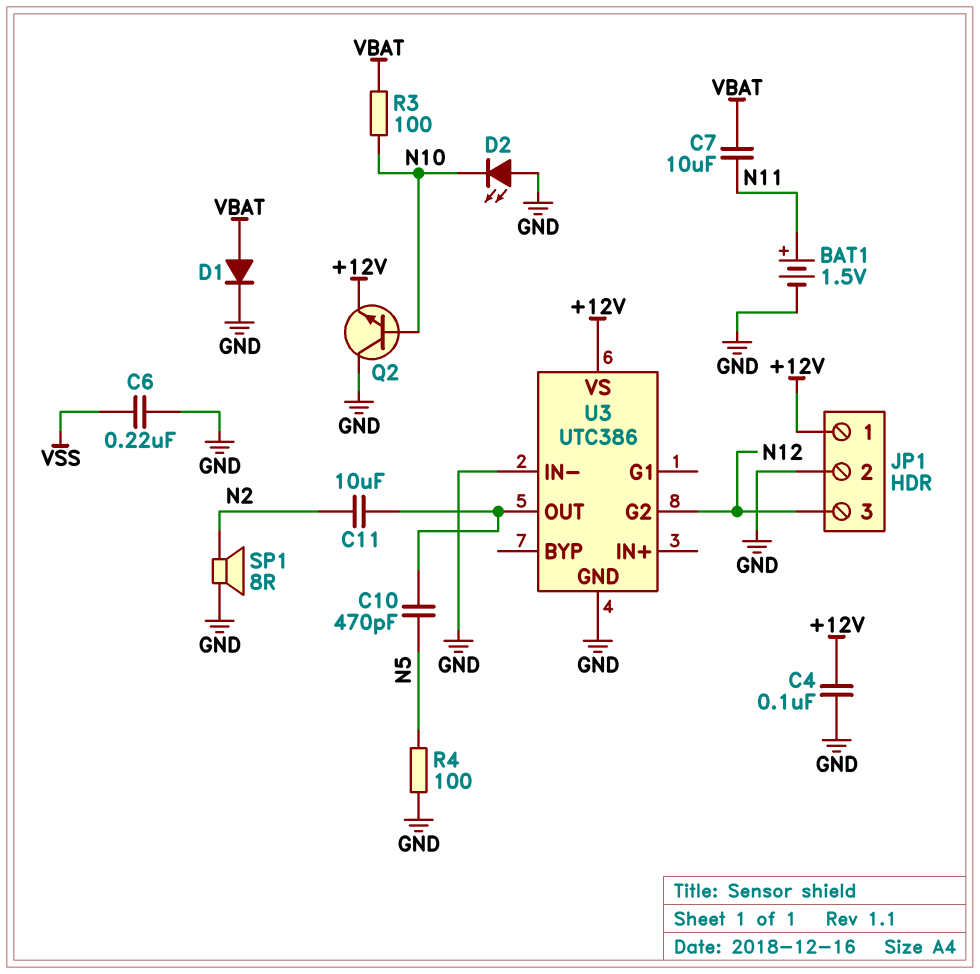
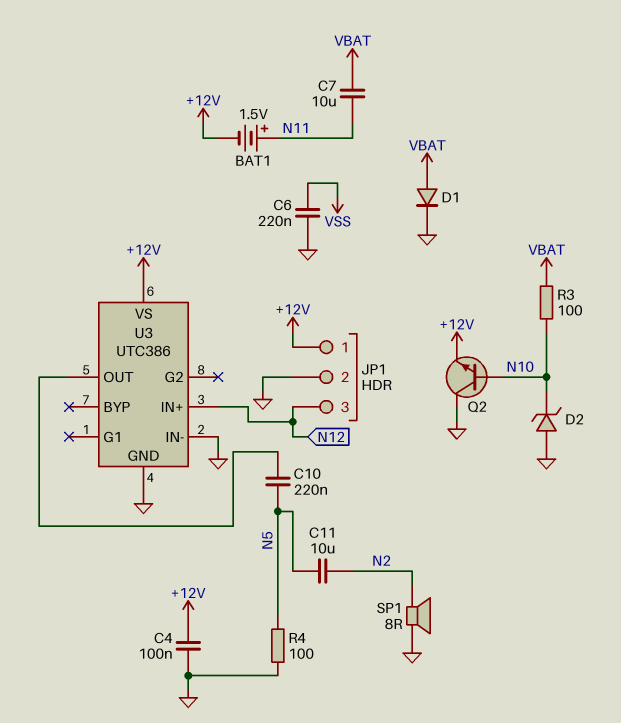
BAT1: 1.5V (plus N11, minus GND) -> 1.5V (plus N11, minus +12V)
C10: 470pF (N5, U3/OUT) -> 220nF (N5, U3/OUT)
C11: 10uF (N2, U3/OUT) -> 10uF (N2, N5)
D2: LED (A GND, K N10) -> zener (A GND, K N10)
U3 pin G2: N12 -> none
U3 pin IN+: none -> N12

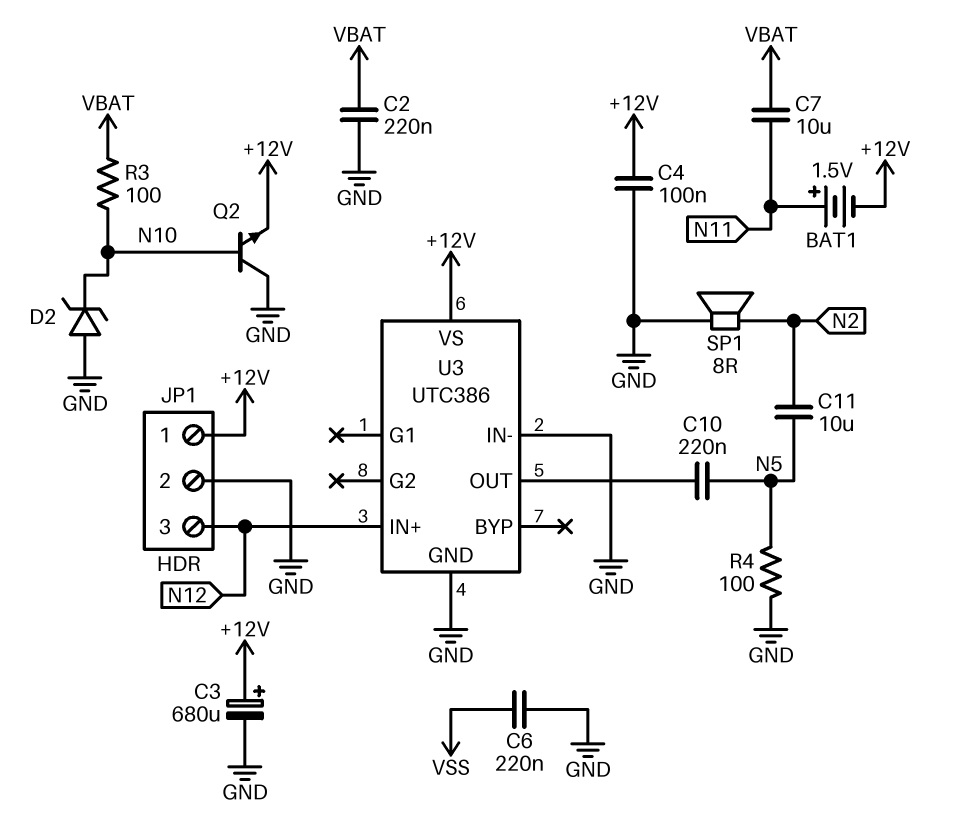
C2: none -> 220nF (GND, VBAT)
C3: none -> 680uF (plus +12V, minus GND)
D1: diode (A VBAT, K GND) -> none

